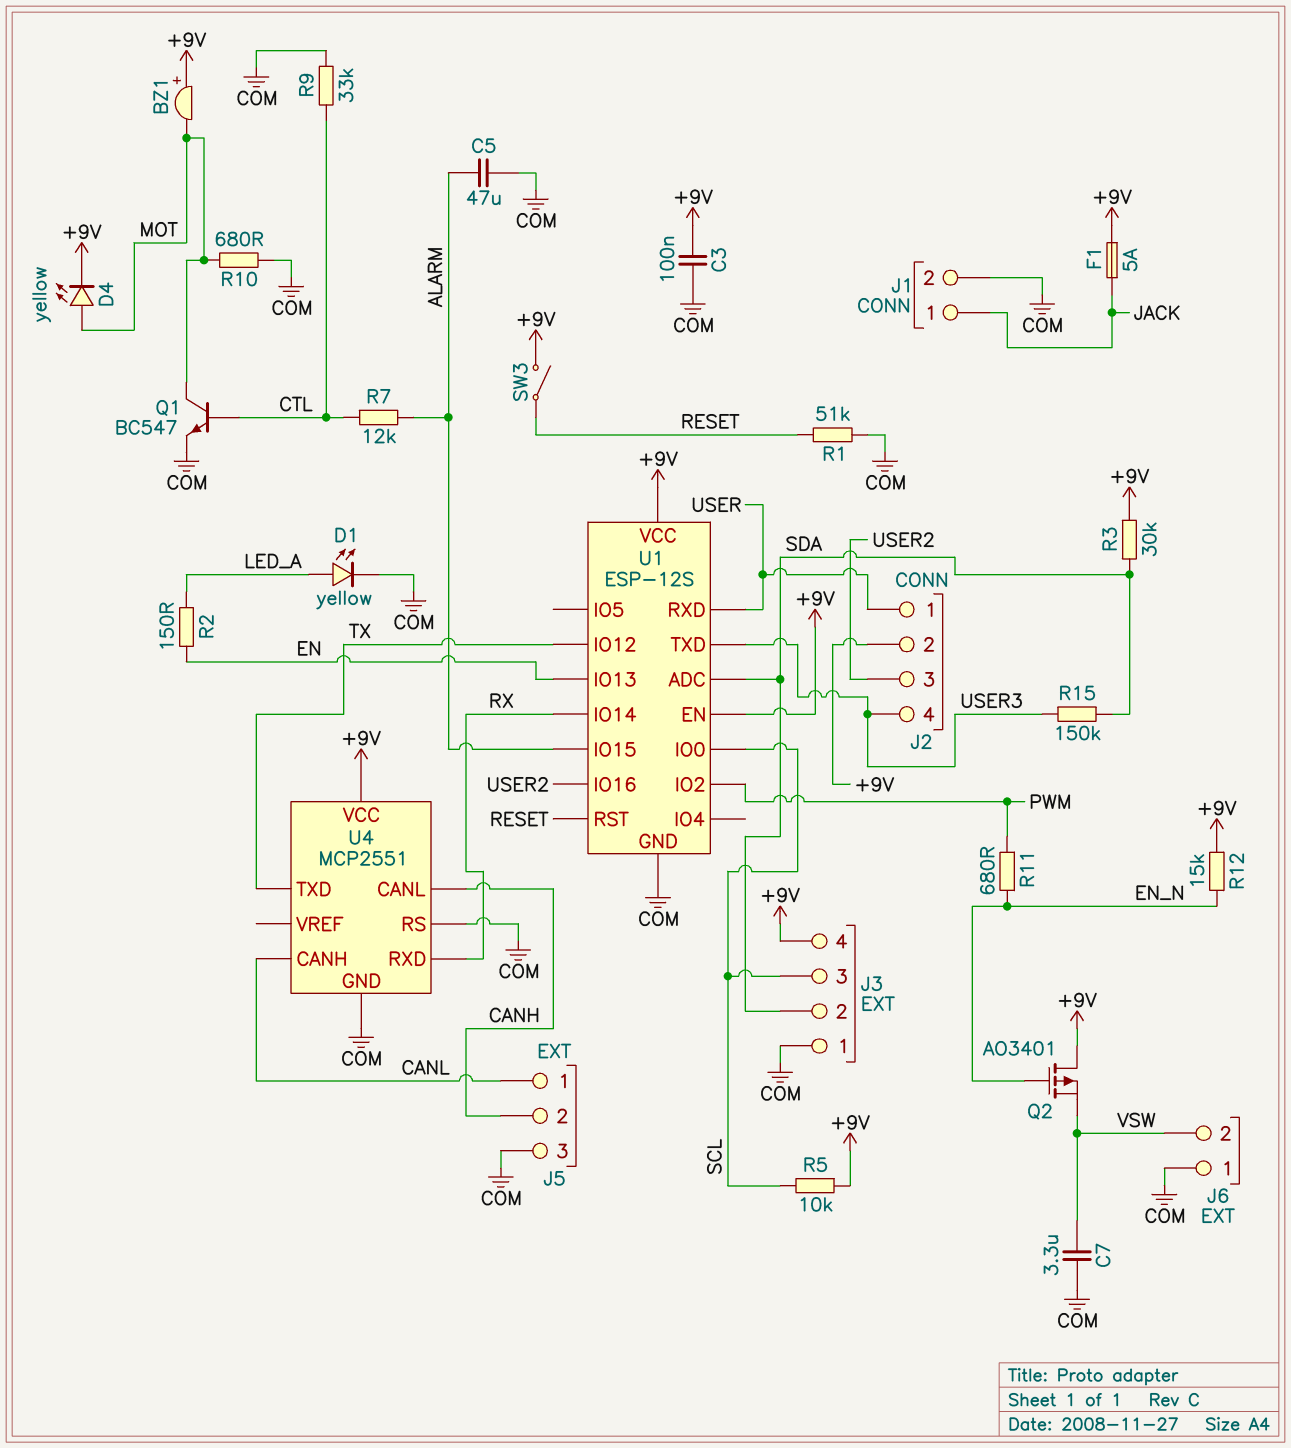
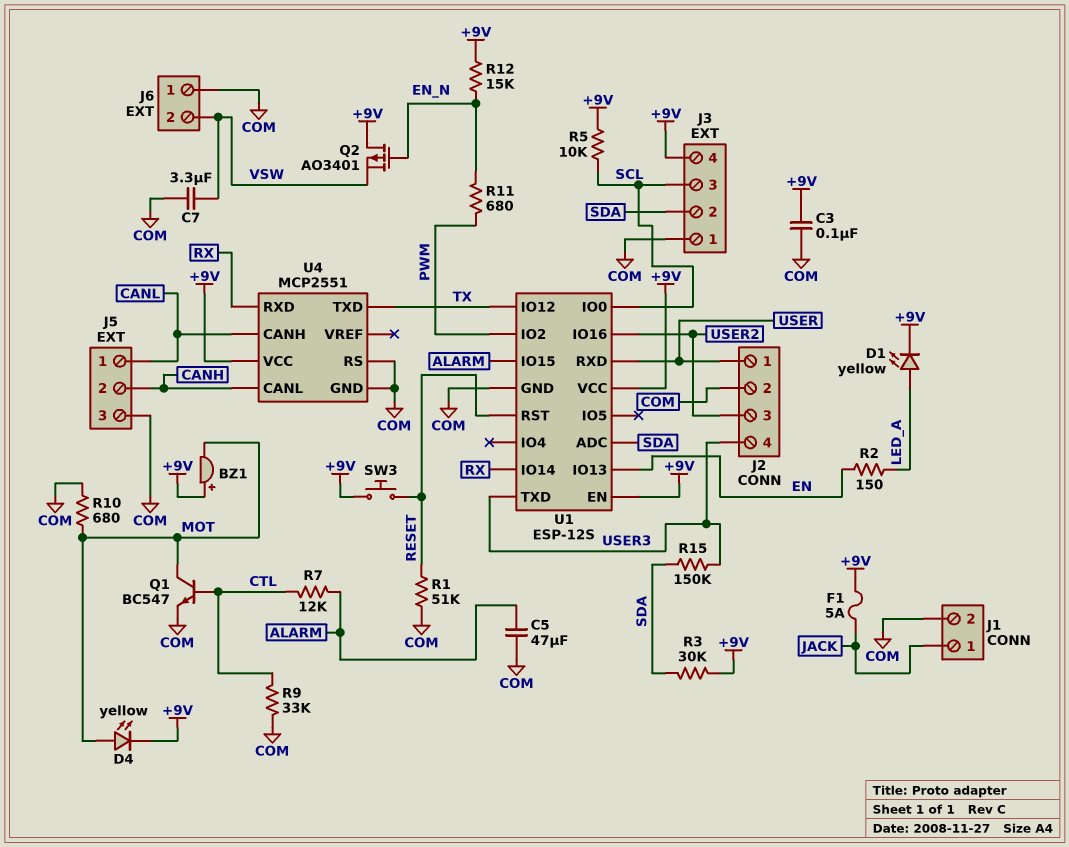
D1: LED yellow (A LED_A, K COM) -> LED yellow (A LED_A, K +9V)
J2 pin 2: +9V -> COM
SW3: switch (+9V, RESET) -> button (+9V, RESET)

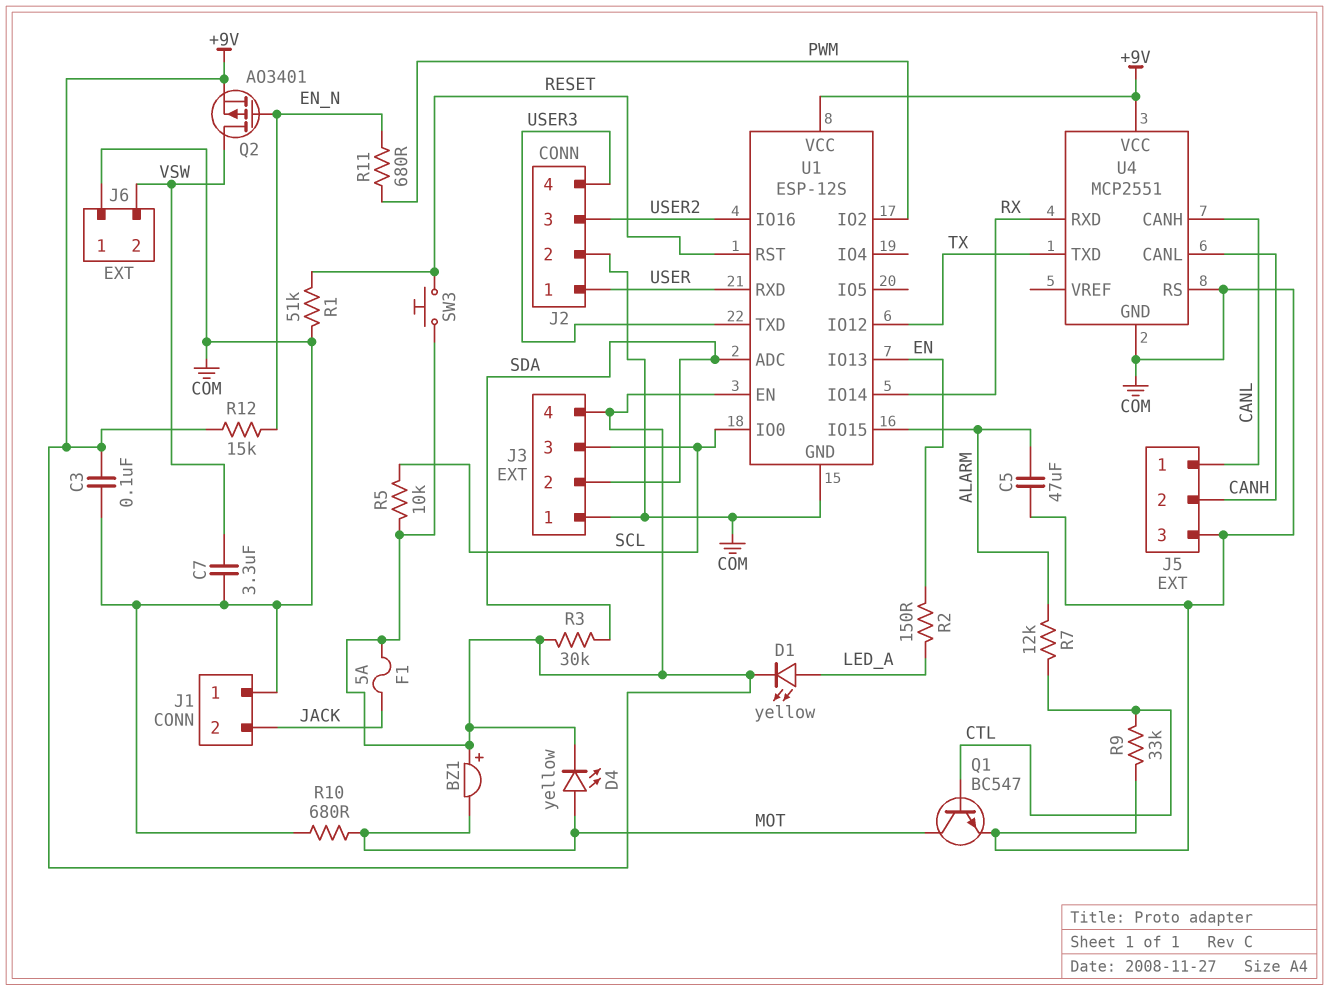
J1 pin 1: JACK -> COM
J1 pin 2: COM -> JACK
Q2: PMOS AO3401 (G EN_N, D +9V, S VSW) -> PMOS AO3401 (G EN_N, D VSW, S +9V)
R15: 150k (SDA, USER3) -> none

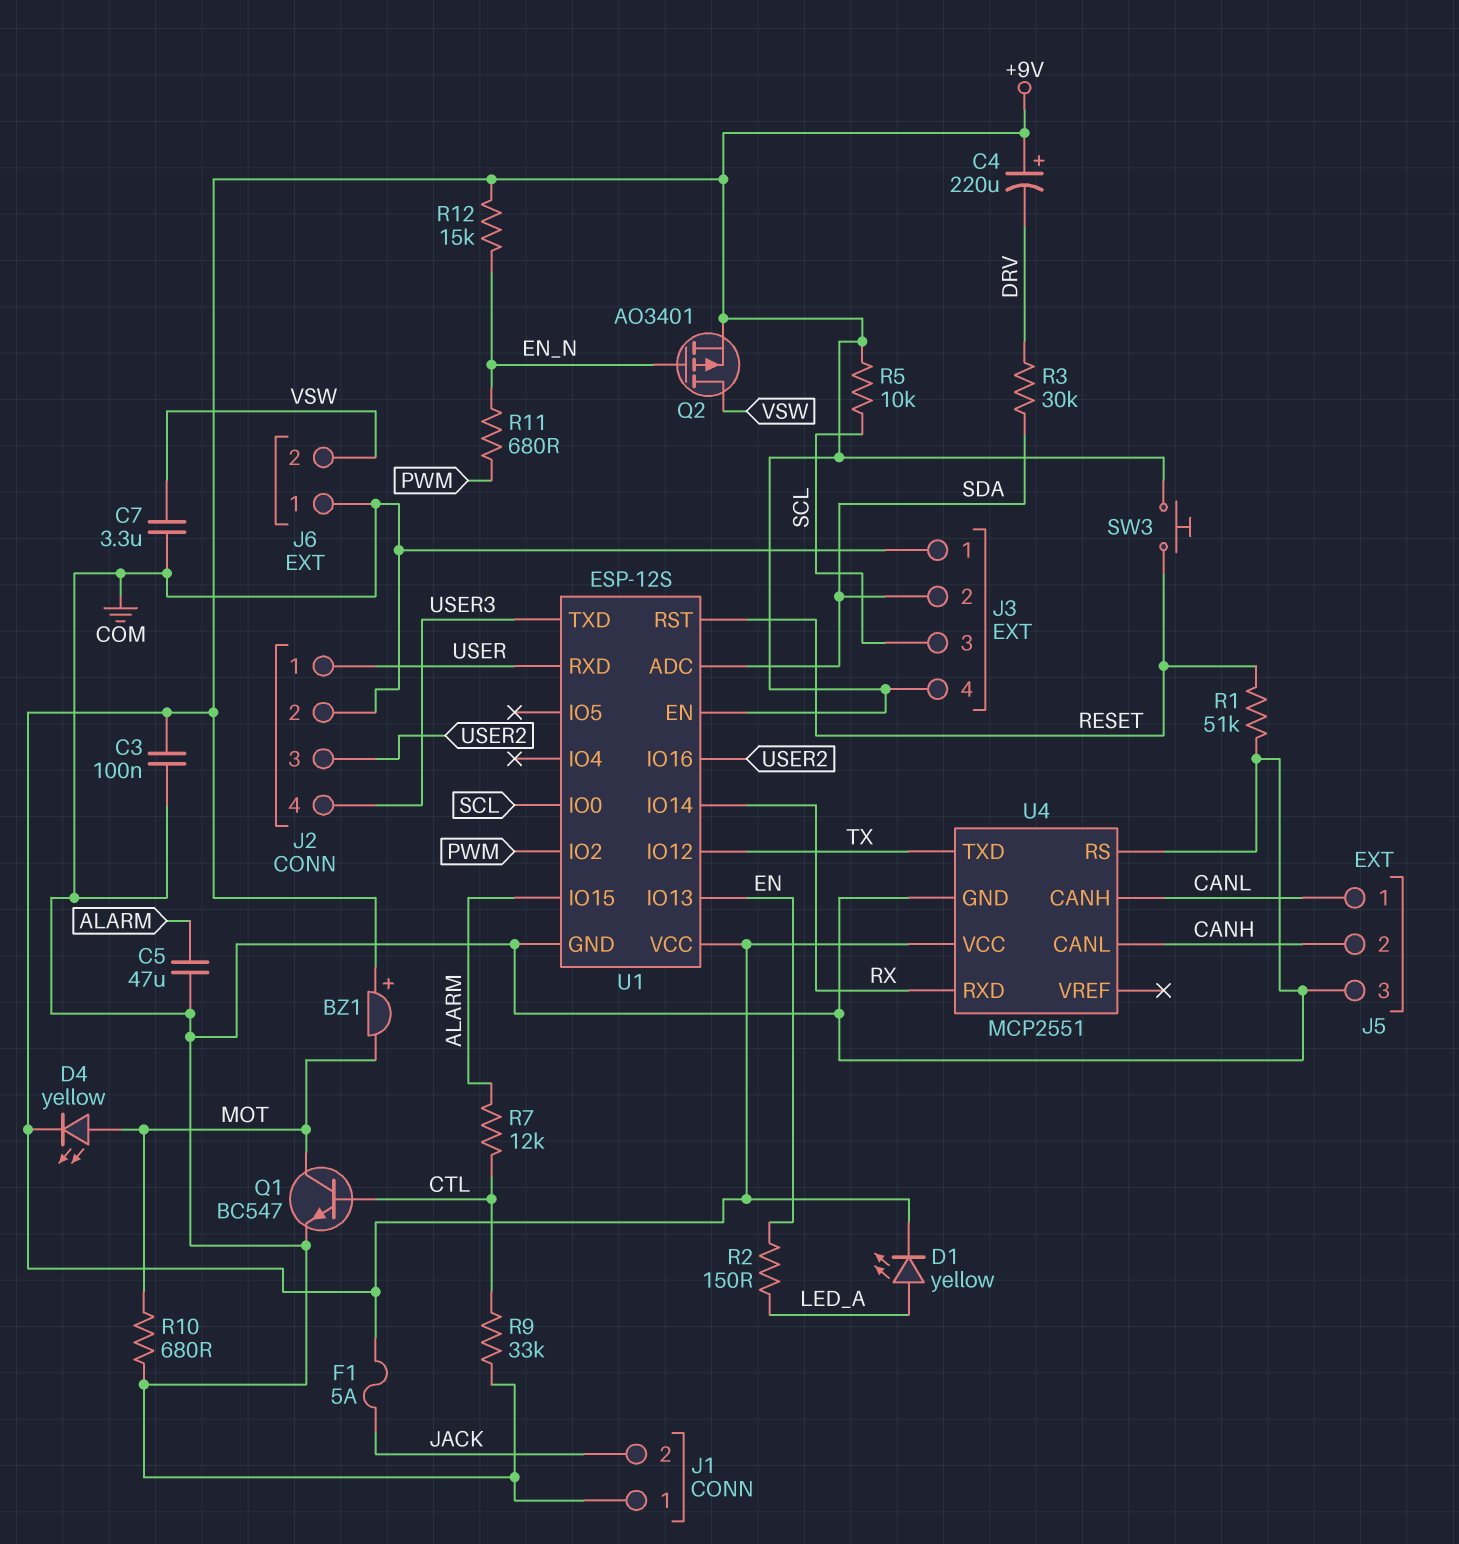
C4: none -> 220uF (plus +9V, minus DRV)
R3: 30k (+9V, SDA) -> 30k (DRV, SDA)

